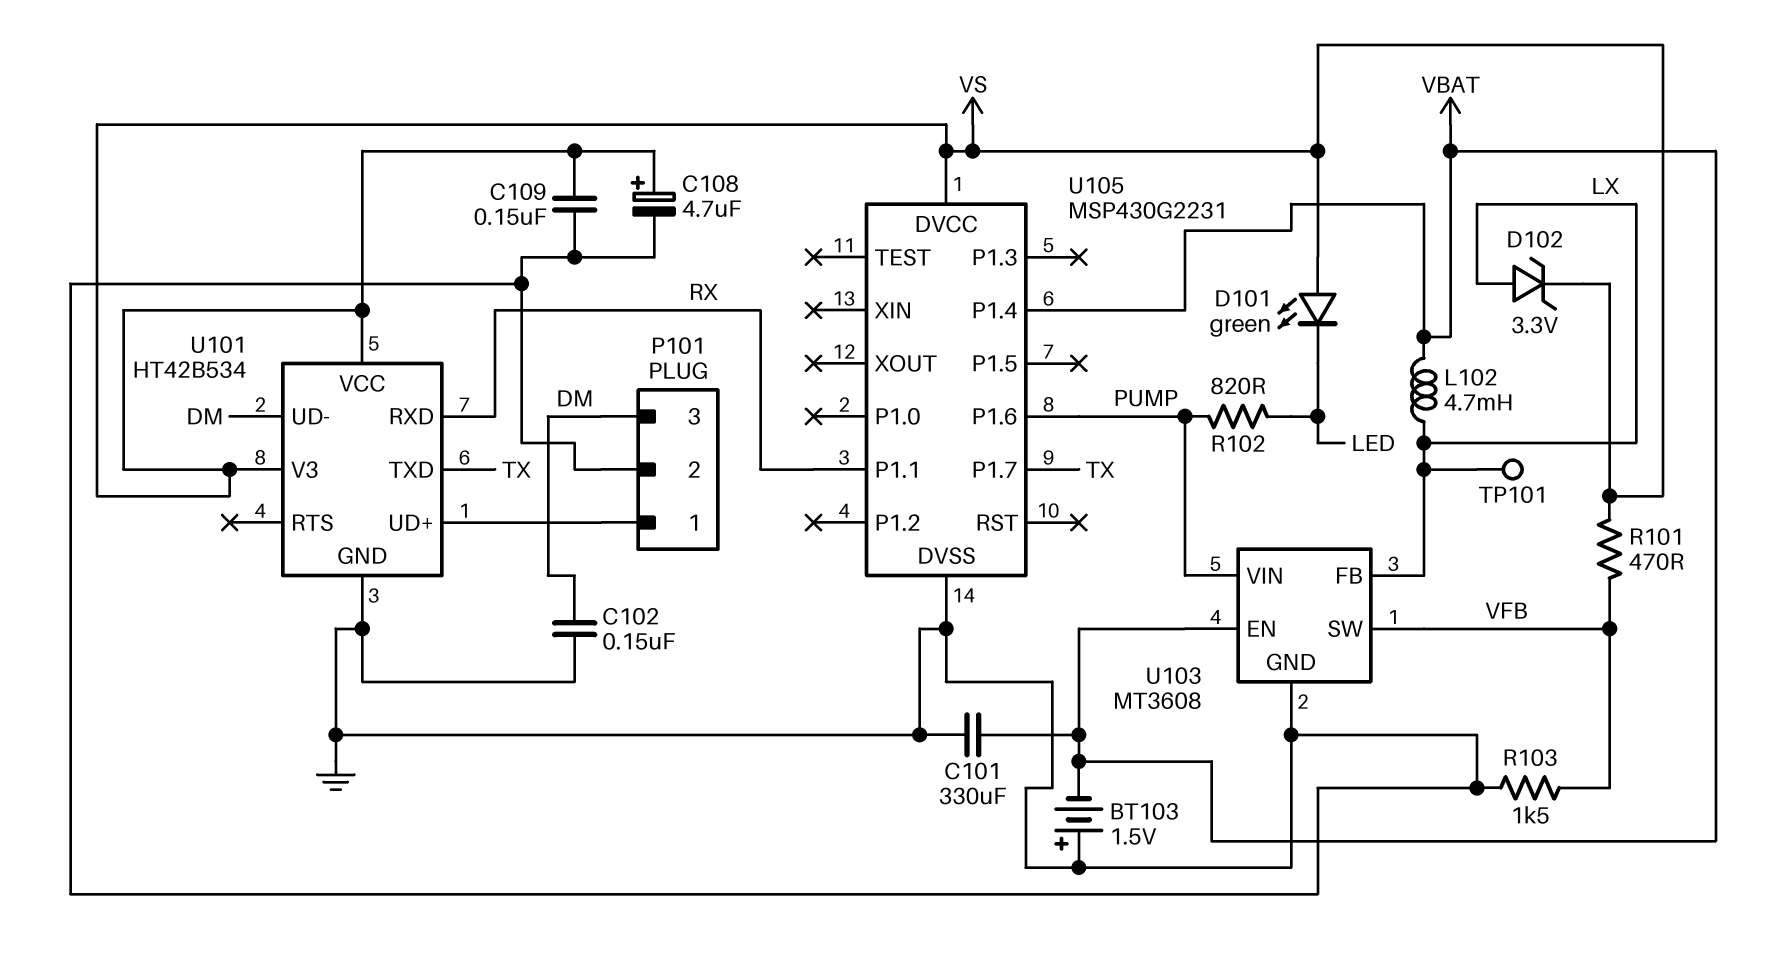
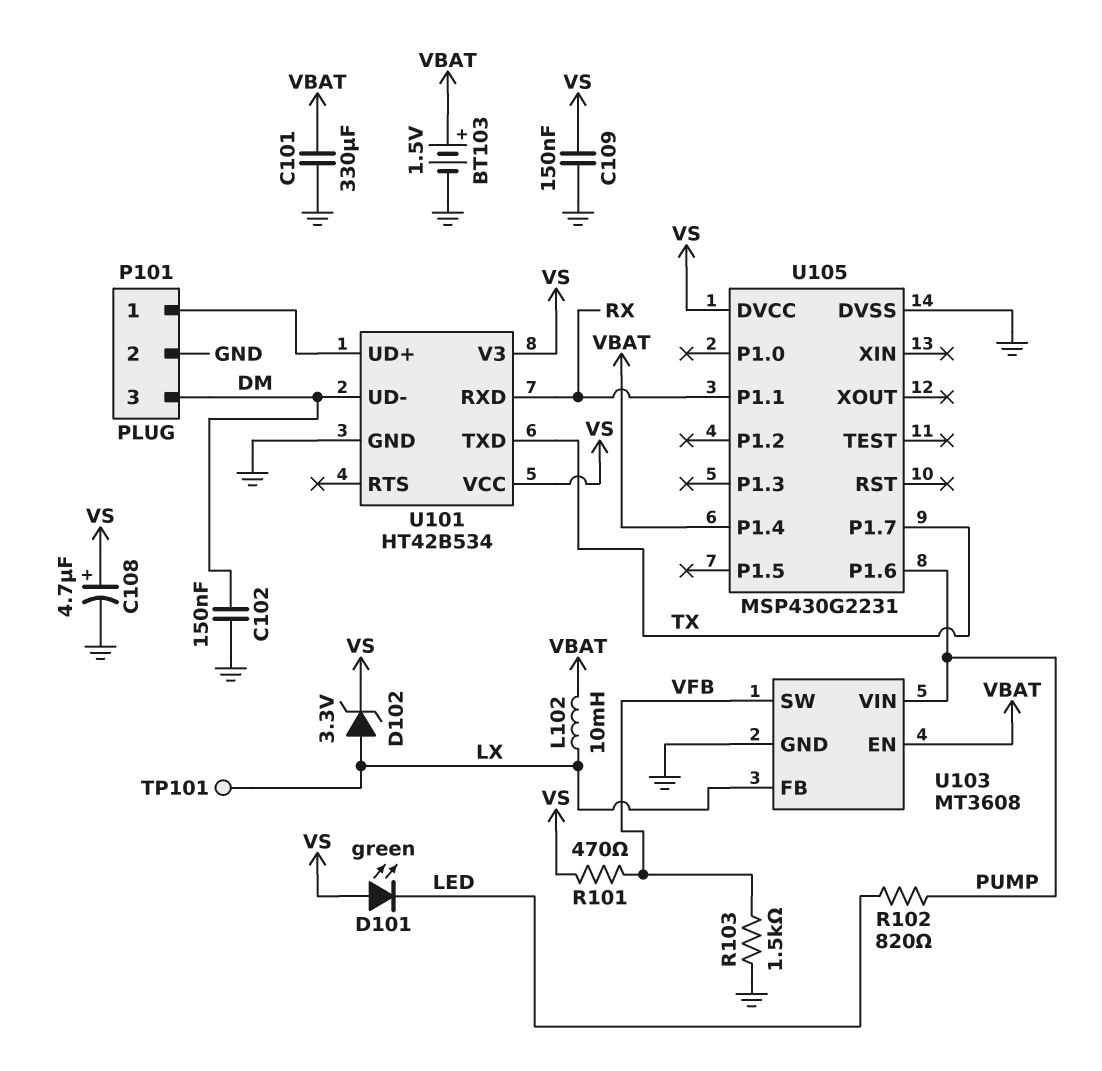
BT103: 1.5V (plus GND, minus VBAT) -> 1.5V (plus VBAT, minus GND)
L102: 4.7mH (LX, VBAT) -> 10mH (LX, VBAT)

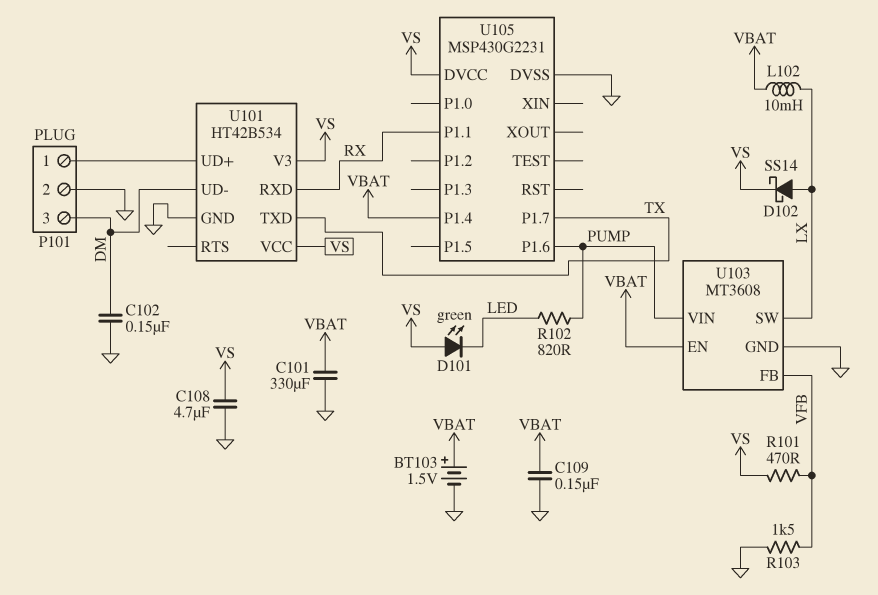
C108: 4.7uF (plus VS, minus GND) -> 4.7uF (GND, VS)
C109: 150nF (GND, VS) -> 150nF (GND, VBAT)
D102: zener 3.3V (A LX, K VS) -> schottky SS14 (A LX, K VS)
TP101: test point (LX) -> none
U103 pin FB: LX -> VFB
U103 pin SW: VFB -> LX

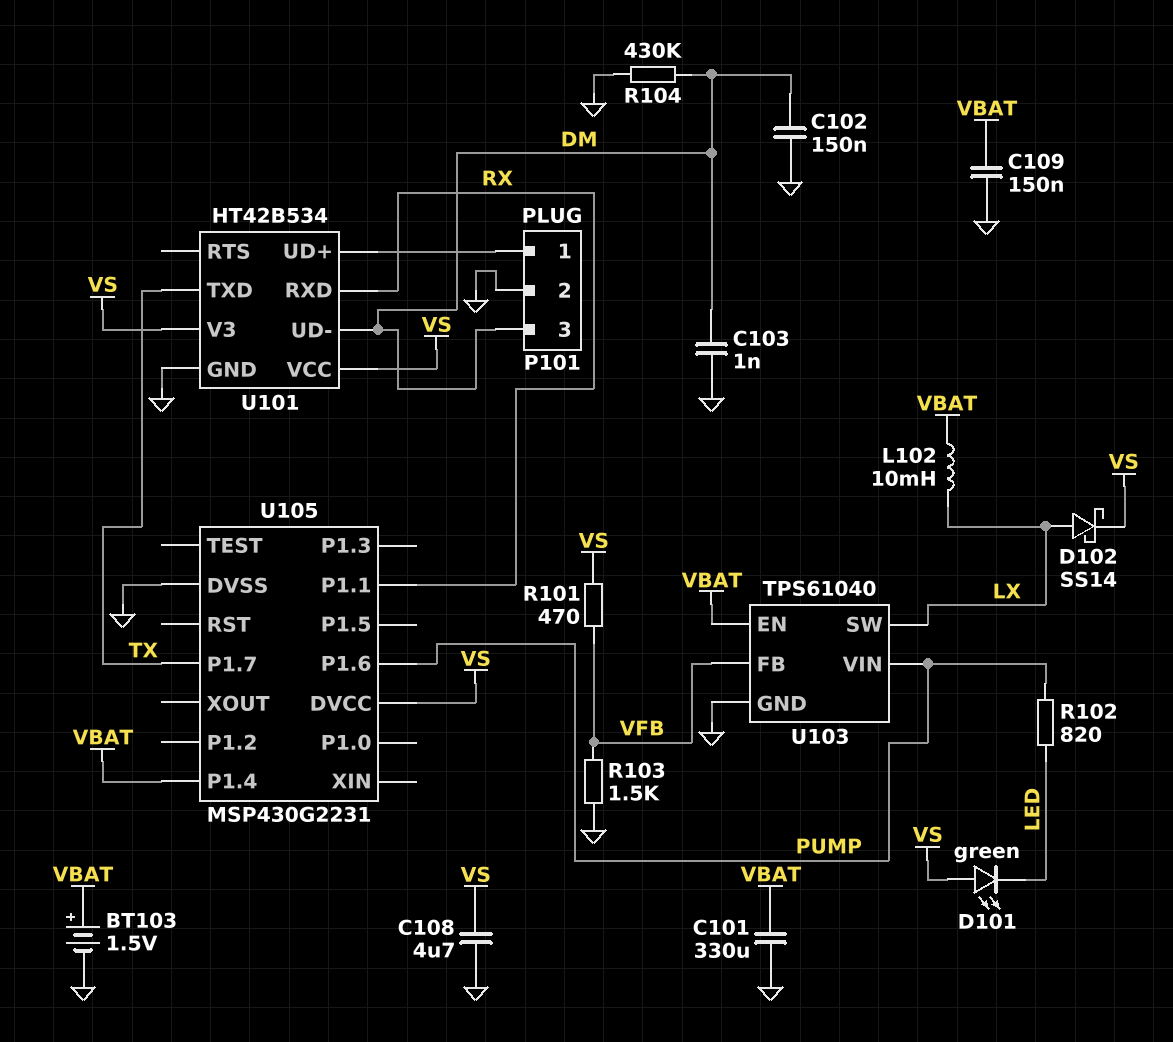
C103: none -> 1nF (DM, GND)
R104: none -> 430k (DM, GND)
U103: MT3608 -> TPS61040

